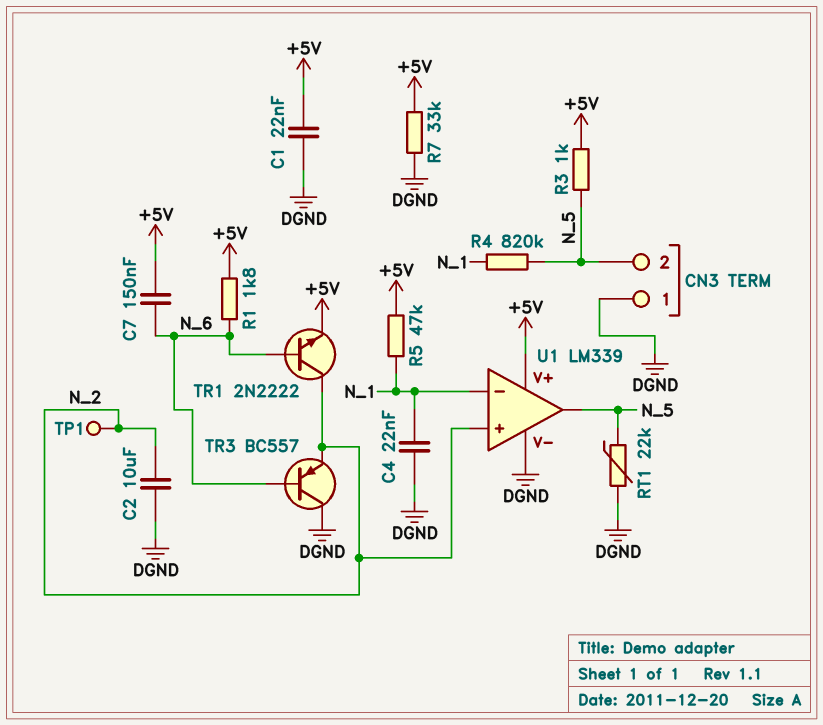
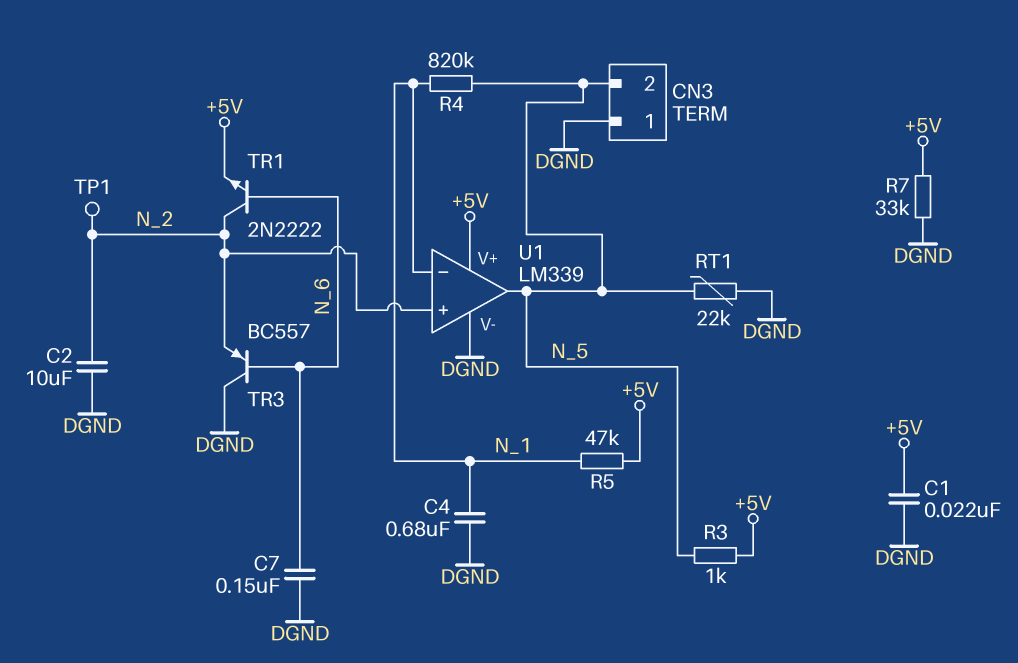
C4: 22nF (DGND, N_1) -> 680nF (DGND, N_1)
C7: 150nF (+5V, N_6) -> 150nF (DGND, N_6)
R1: 1.8k (+5V, N_6) -> none

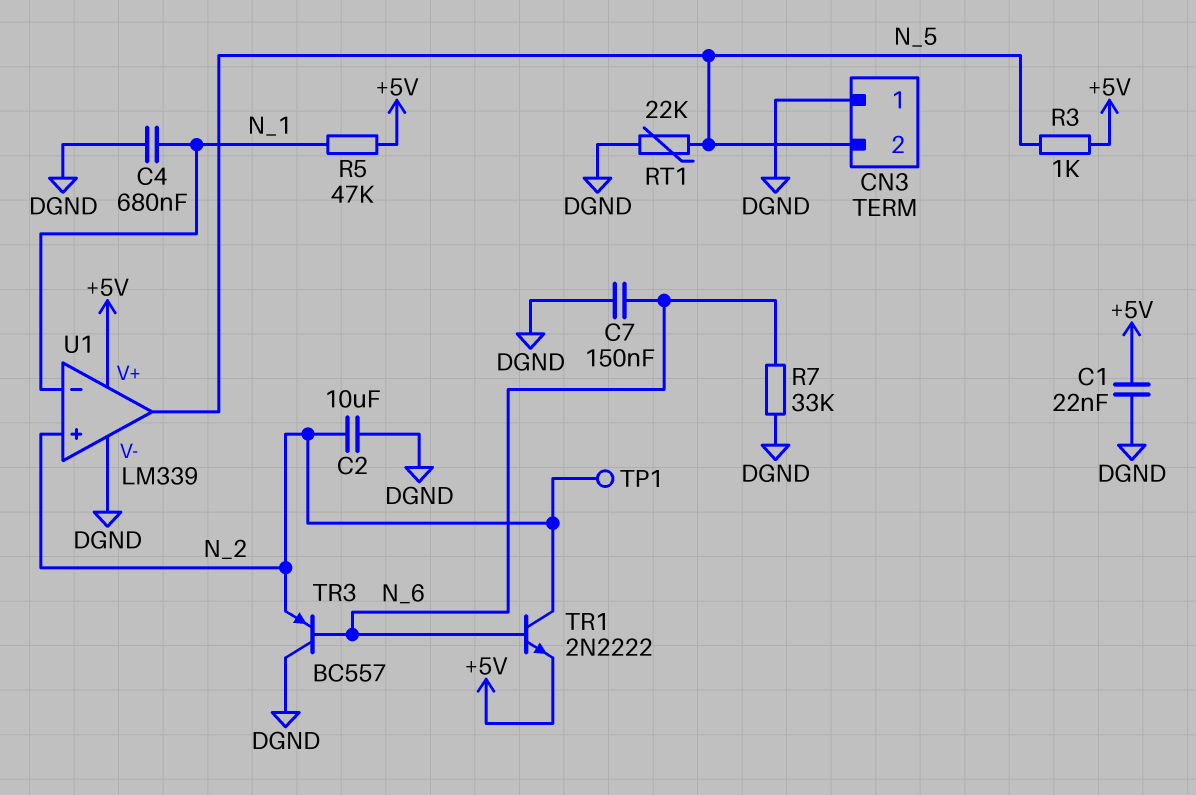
R4: 820k (N_1, N_5) -> none
R7: 33k (+5V, DGND) -> 33k (DGND, N_6)

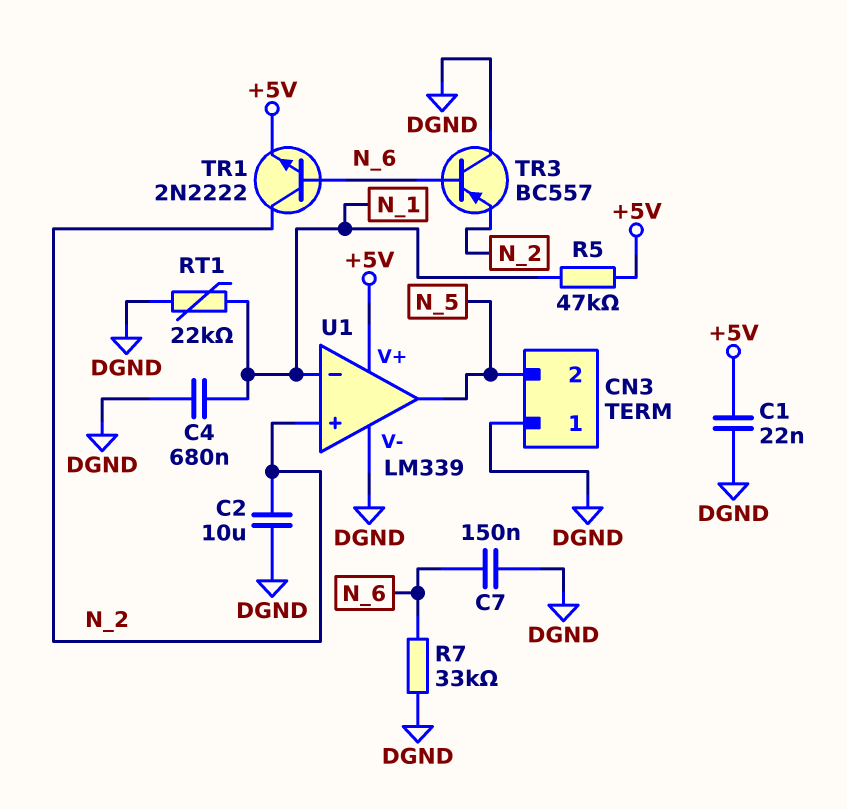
R3: 1k (+5V, N_5) -> none
RT1: 22k (DGND, N_5) -> 22k (DGND, N_1)
TP1: test point (N_2) -> none

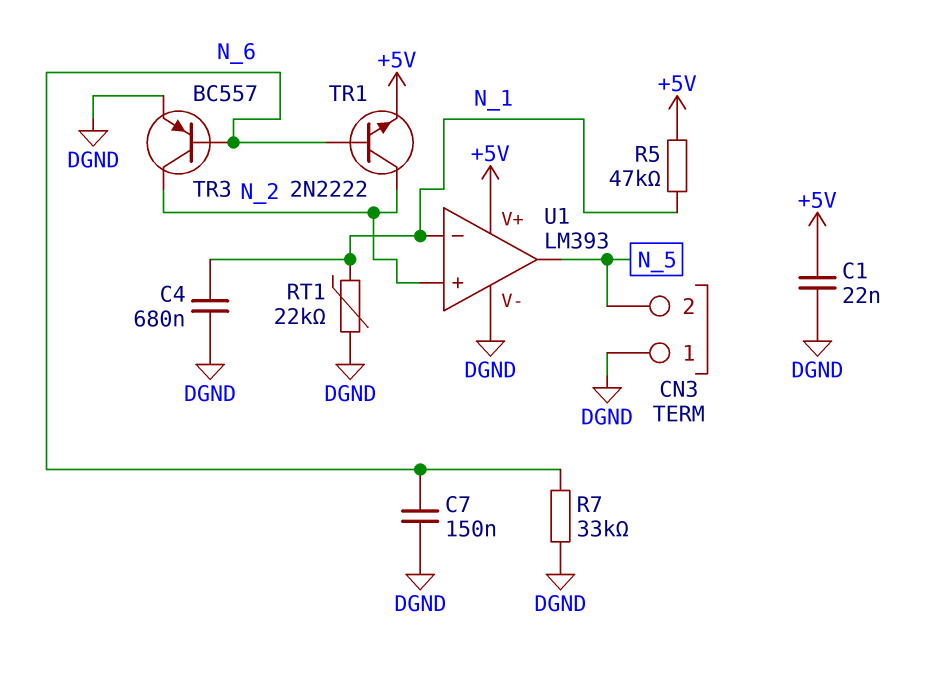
C2: 10uF (DGND, N_2) -> none
TR3: PNP BC557 (B N_6, C DGND, E N_2) -> PNP BC557 (B N_6, C N_2, E DGND)
U1: LM339 -> LM393

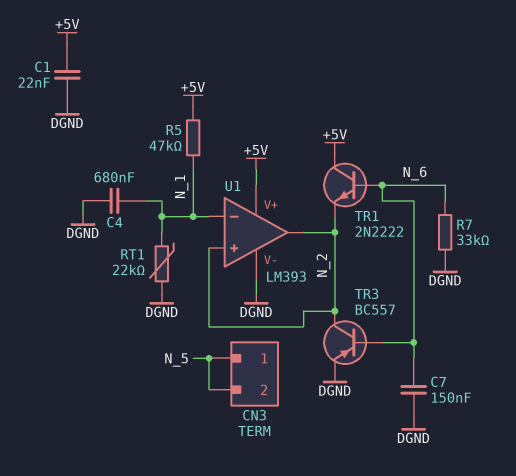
CN3 pin 1: DGND -> N_5
TR1: NPN 2N2222 (B N_6, C N_2, E +5V) -> NPN 2N2222 (B N_6, C +5V, E N_2)
U1 pin out: N_5 -> N_2

